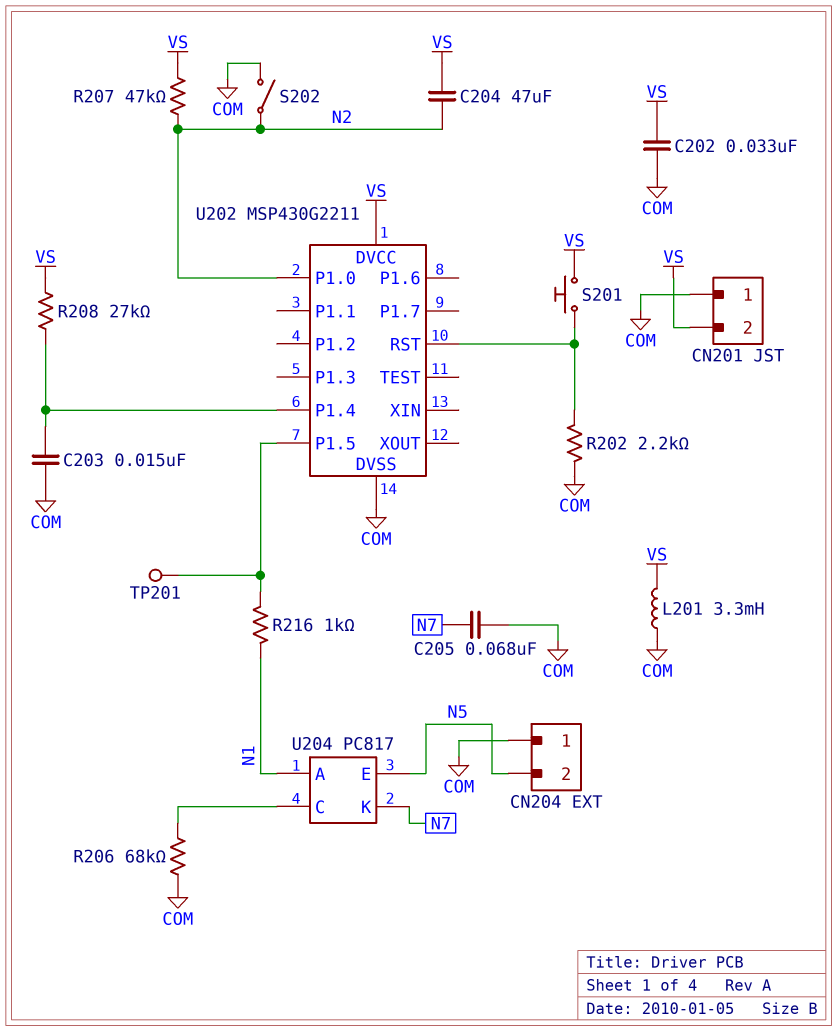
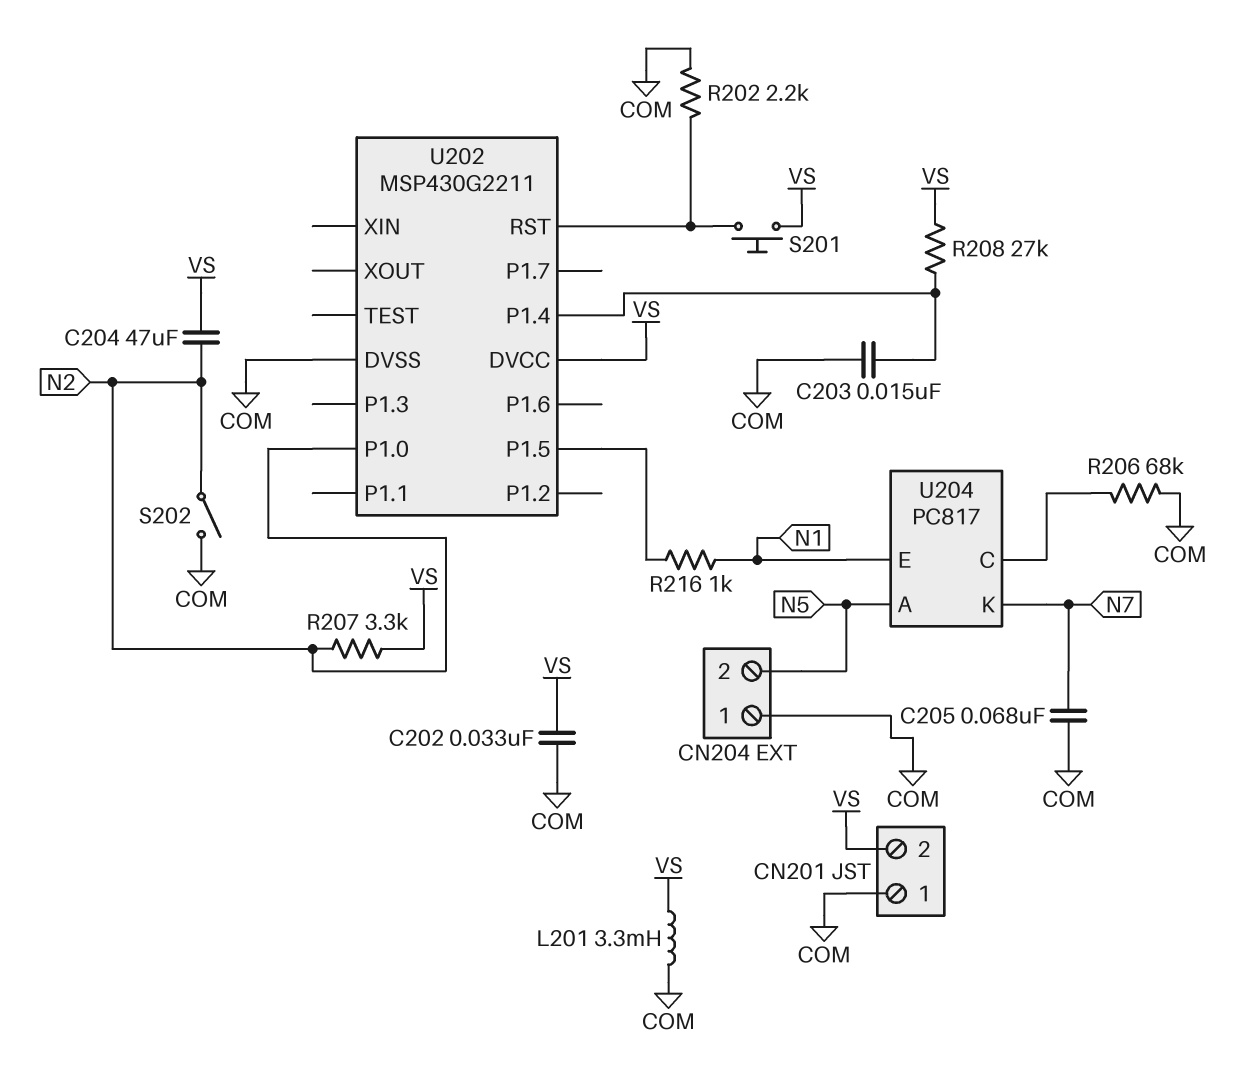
R207: 47k (N2, VS) -> 3.3k (N2, VS)
TP201: test point (U202/P1.5) -> none
U204 pin A: N1 -> N5
U204 pin E: N5 -> N1

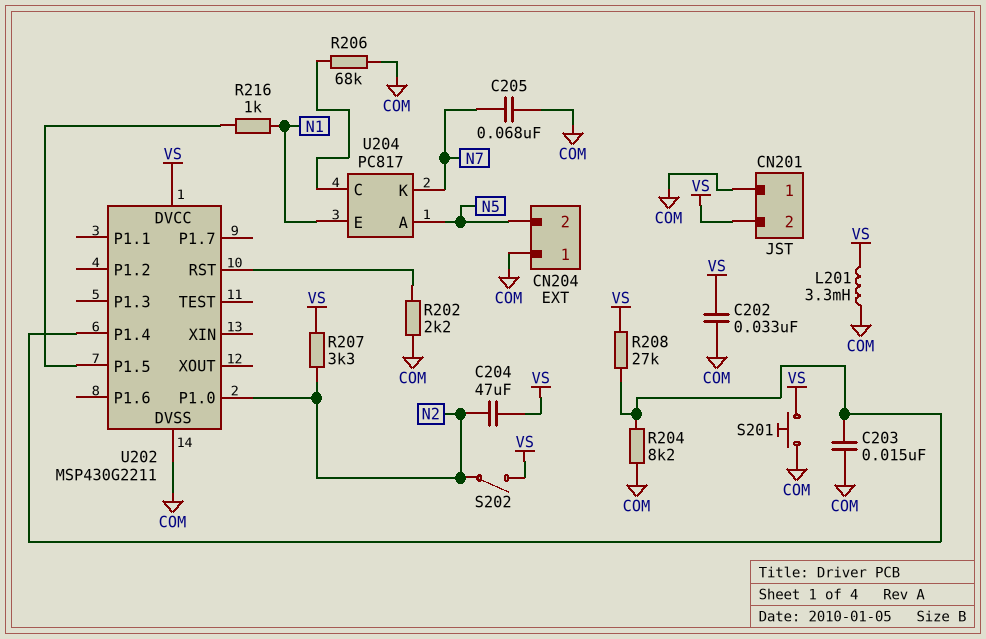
R204: none -> 8.2k (COM, U202/P1.4)
S201: button (U202/RST, VS) -> button (COM, VS)
S202: switch (COM, N2) -> switch (N2, VS)

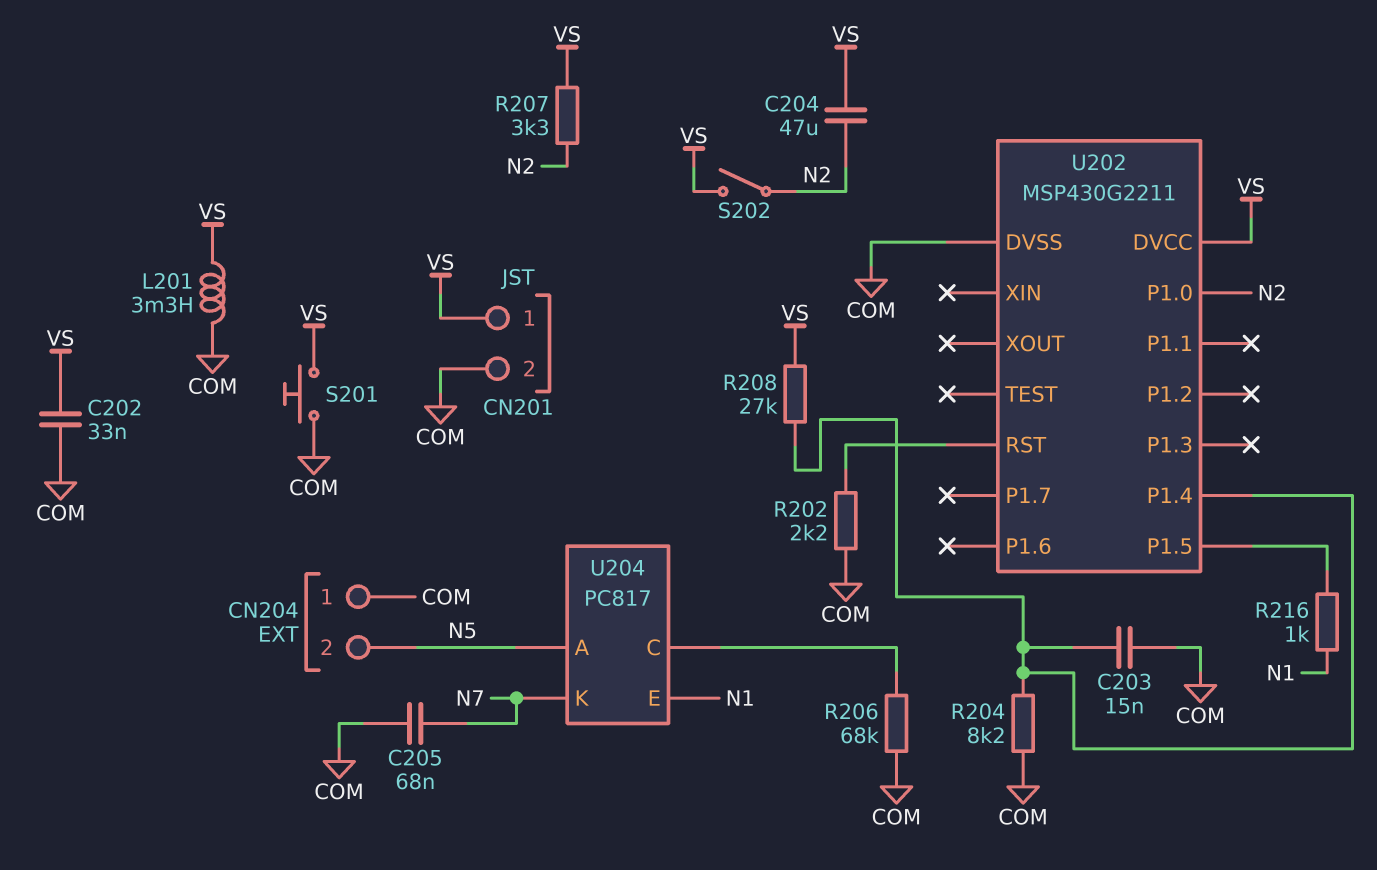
CN201 pin 1: COM -> VS
CN201 pin 2: VS -> COM

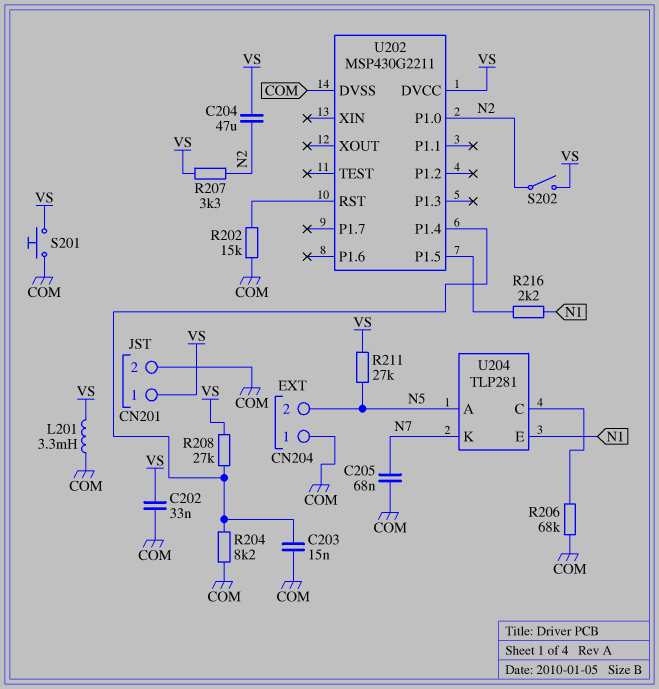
R202: 2.2k (COM, U202/RST) -> 15k (COM, U202/RST)
R211: none -> 27k (N5, VS)
R216: 1k (N1, U202/P1.5) -> 2.2k (N1, U202/P1.5)
U204: PC817 -> TLP281

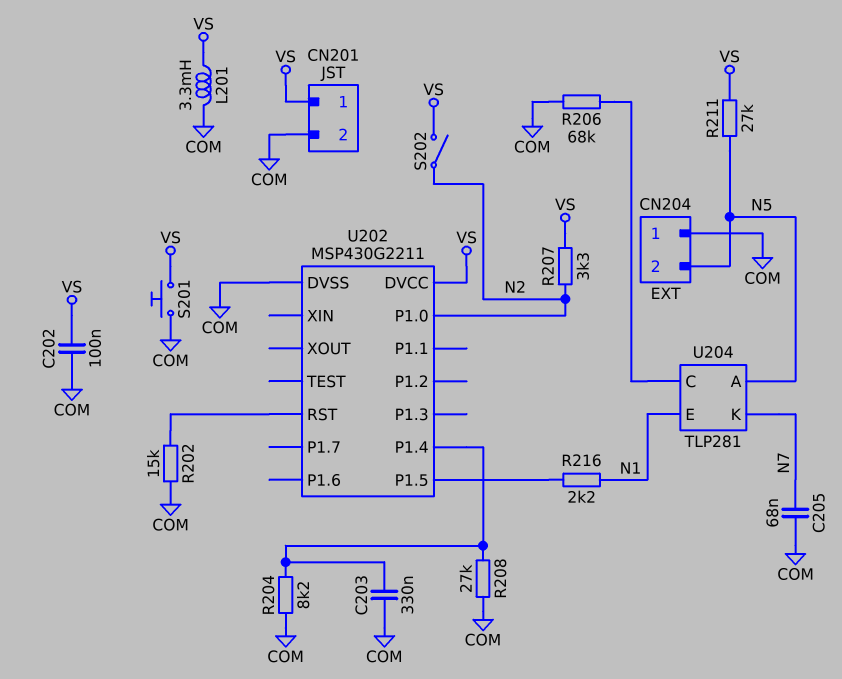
C202: 33nF (COM, VS) -> 100nF (COM, VS)
C203: 15nF (COM, U202/P1.4) -> 330nF (COM, U202/P1.4)
C204: 47uF (N2, VS) -> none
R208: 27k (U202/P1.4, VS) -> 27k (COM, U202/P1.4)

